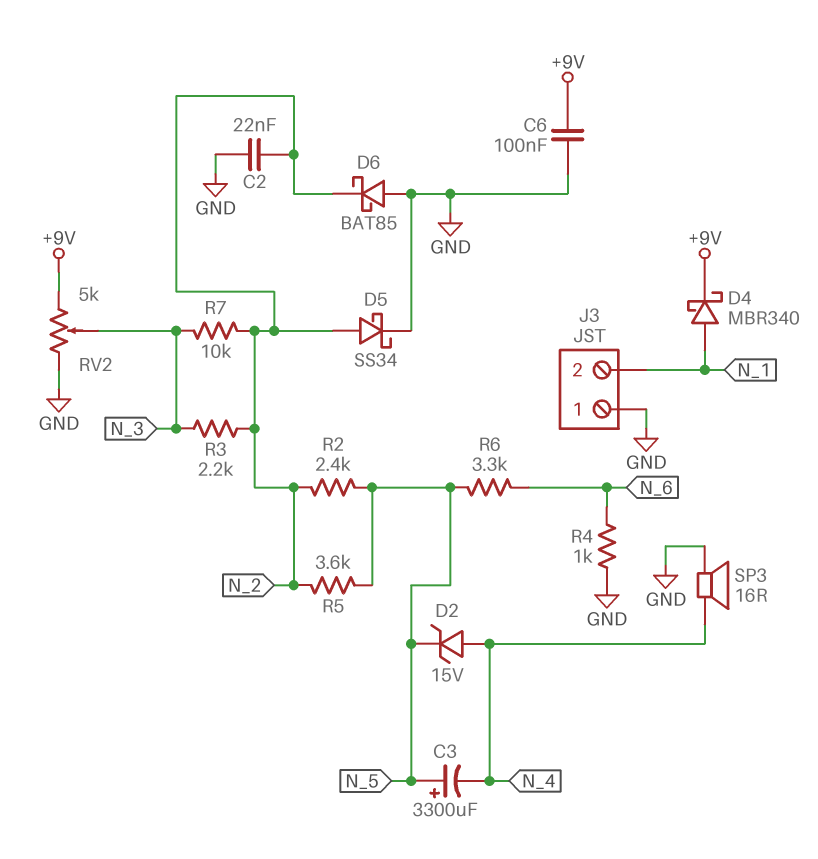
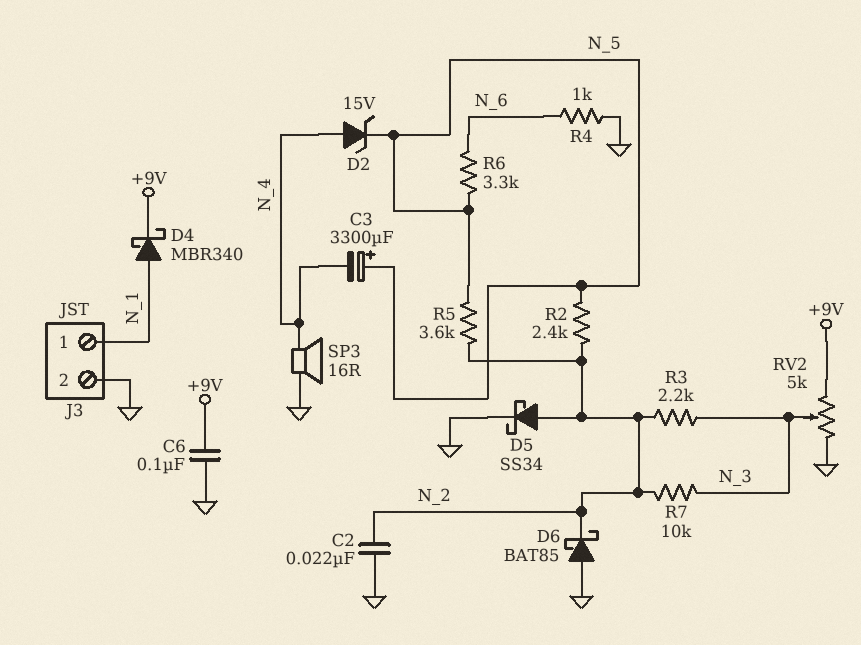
J3 pin 1: GND -> N_1
J3 pin 2: N_1 -> GND

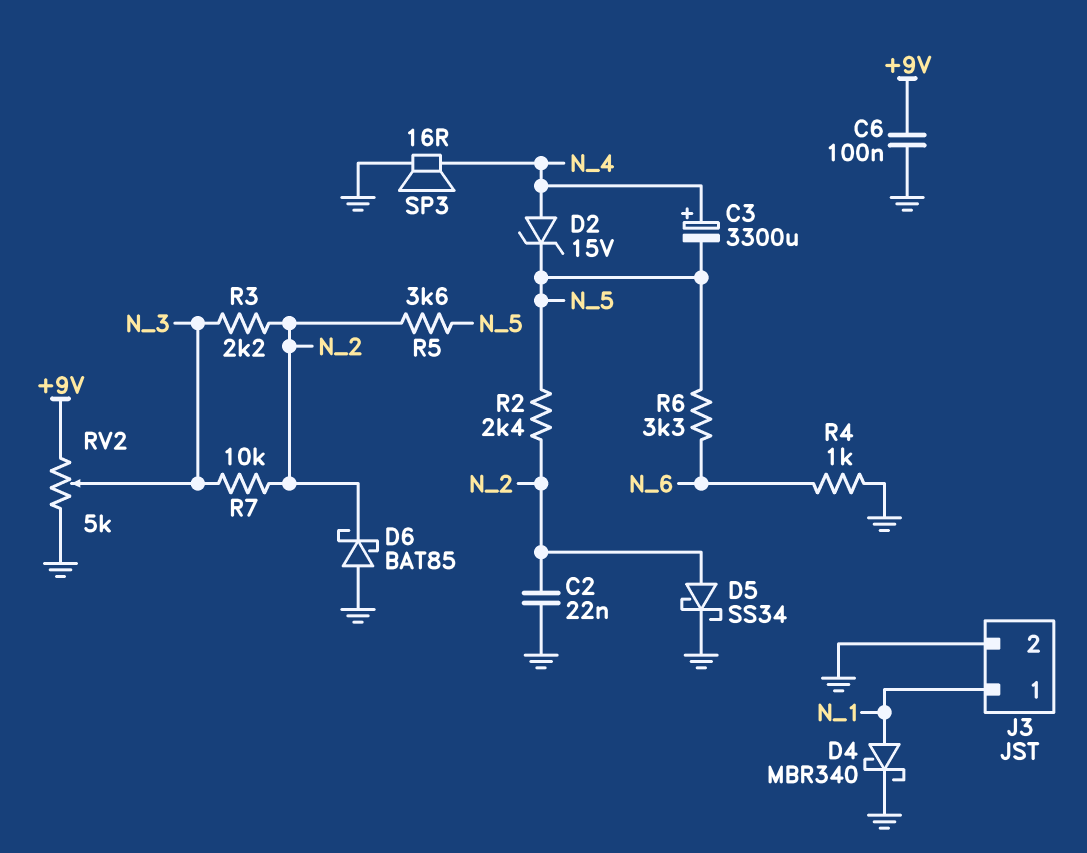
C3: 3300uF (plus N_5, minus N_4) -> 3300uF (plus N_4, minus N_5)
D4: schottky MBR340 (A N_1, K +9V) -> schottky MBR340 (A N_1, K GND)

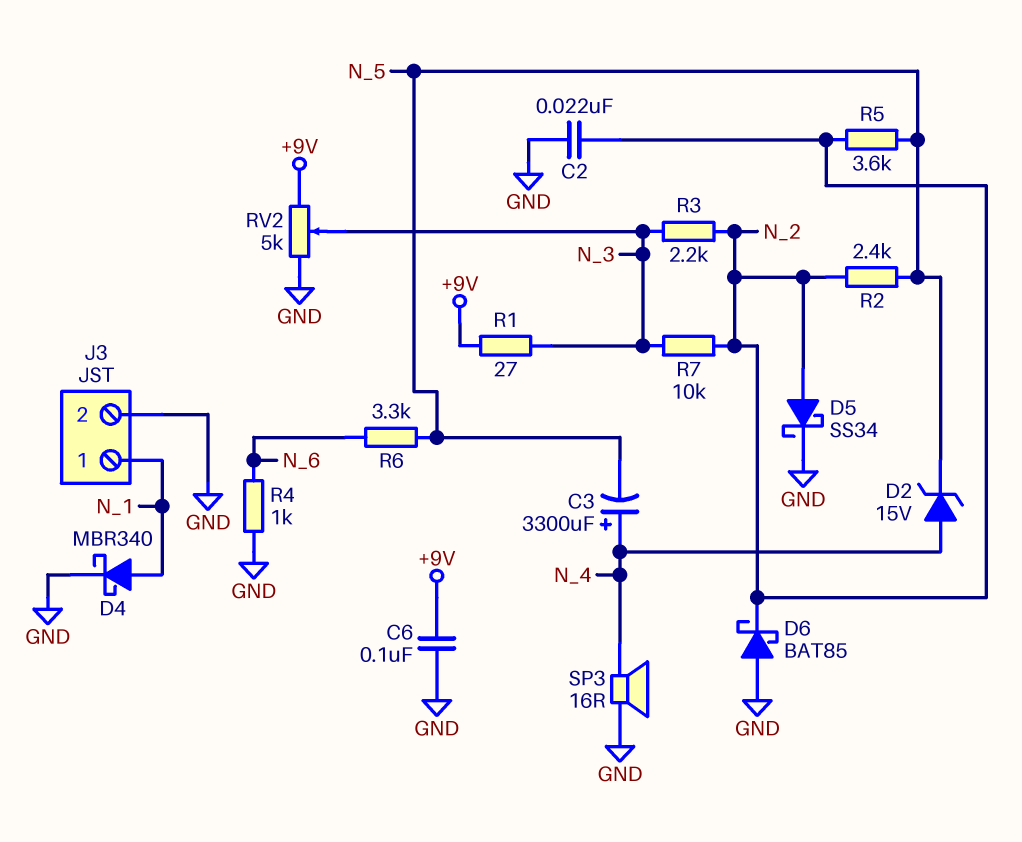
R1: none -> 27 (+9V, N_3)

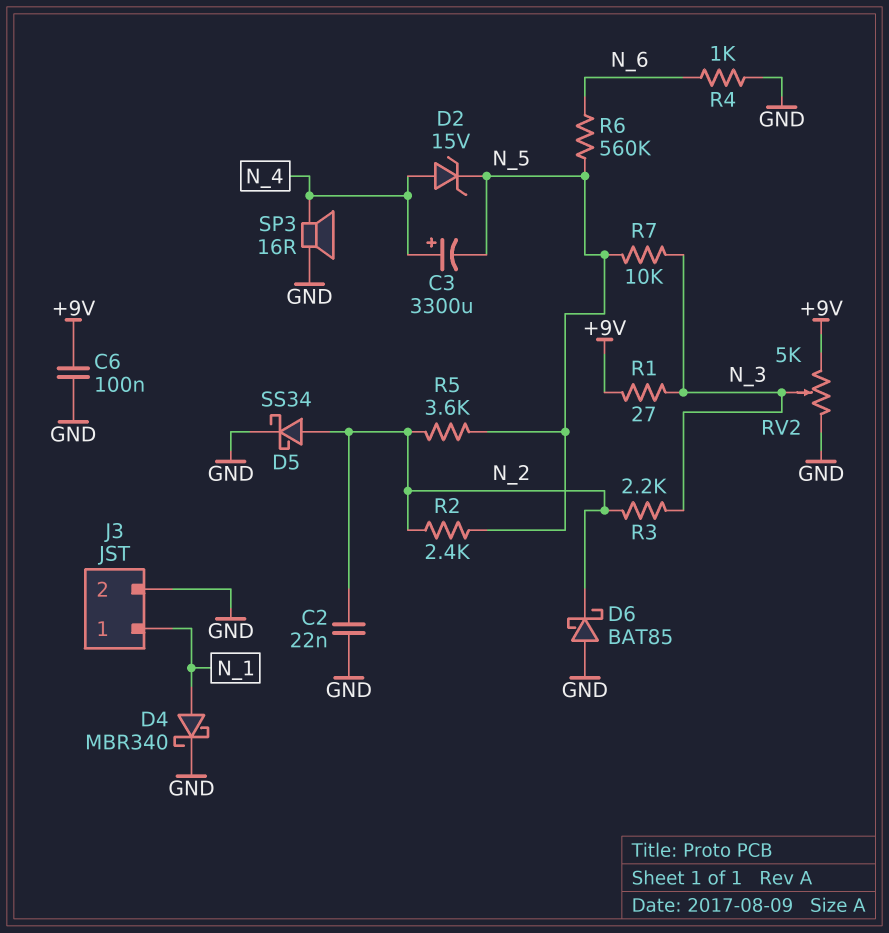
R6: 3.3k (N_5, N_6) -> 560k (N_5, N_6)
R7: 10k (N_2, N_3) -> 10k (N_3, N_5)

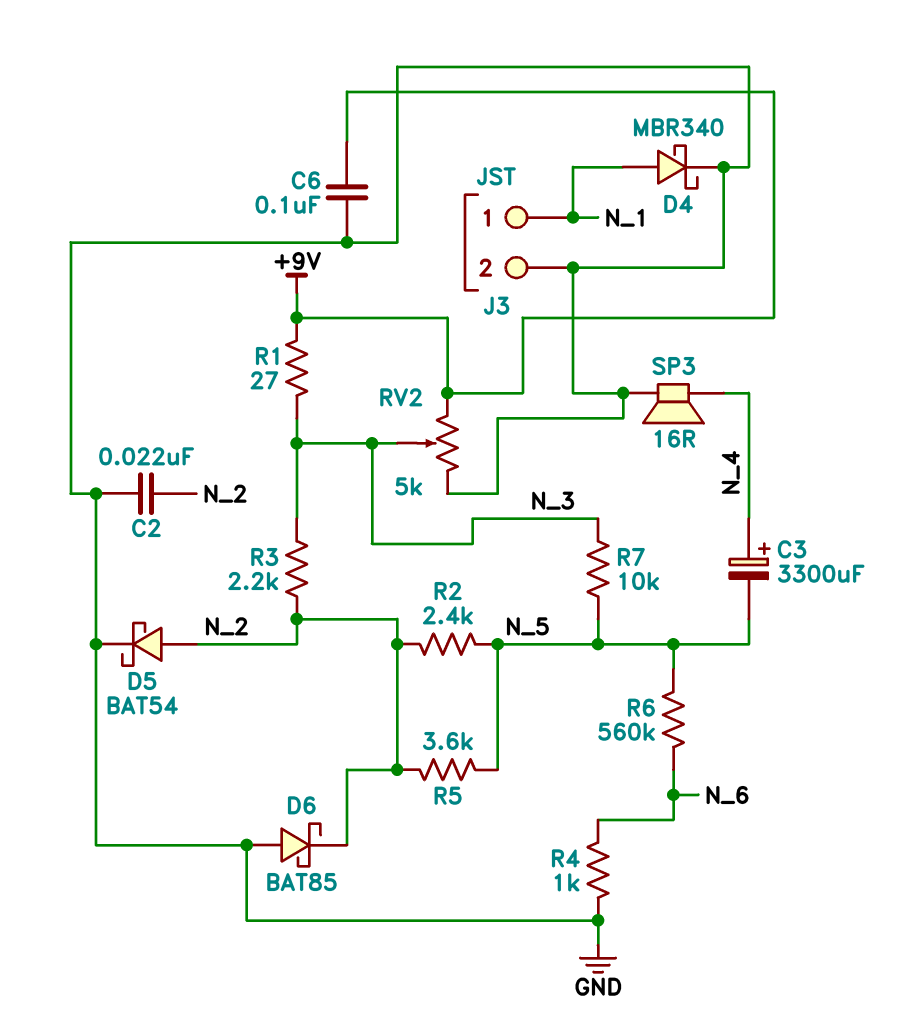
D2: zener 15V (A N_4, K N_5) -> none
D5: schottky SS34 (A N_2, K GND) -> schottky BAT54 (A N_2, K GND)

